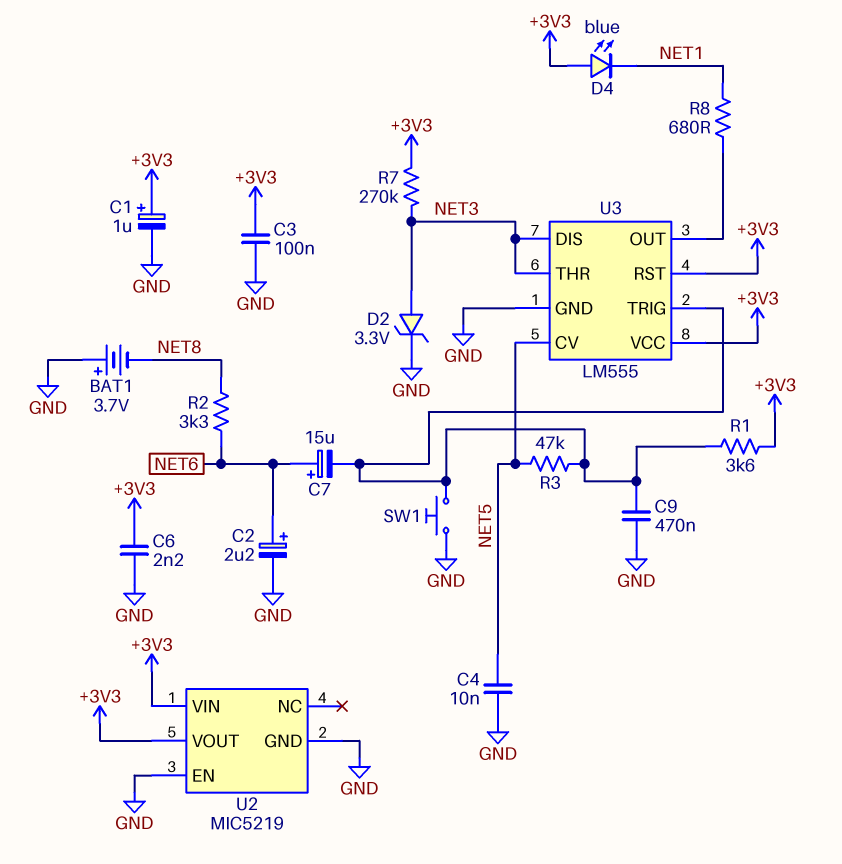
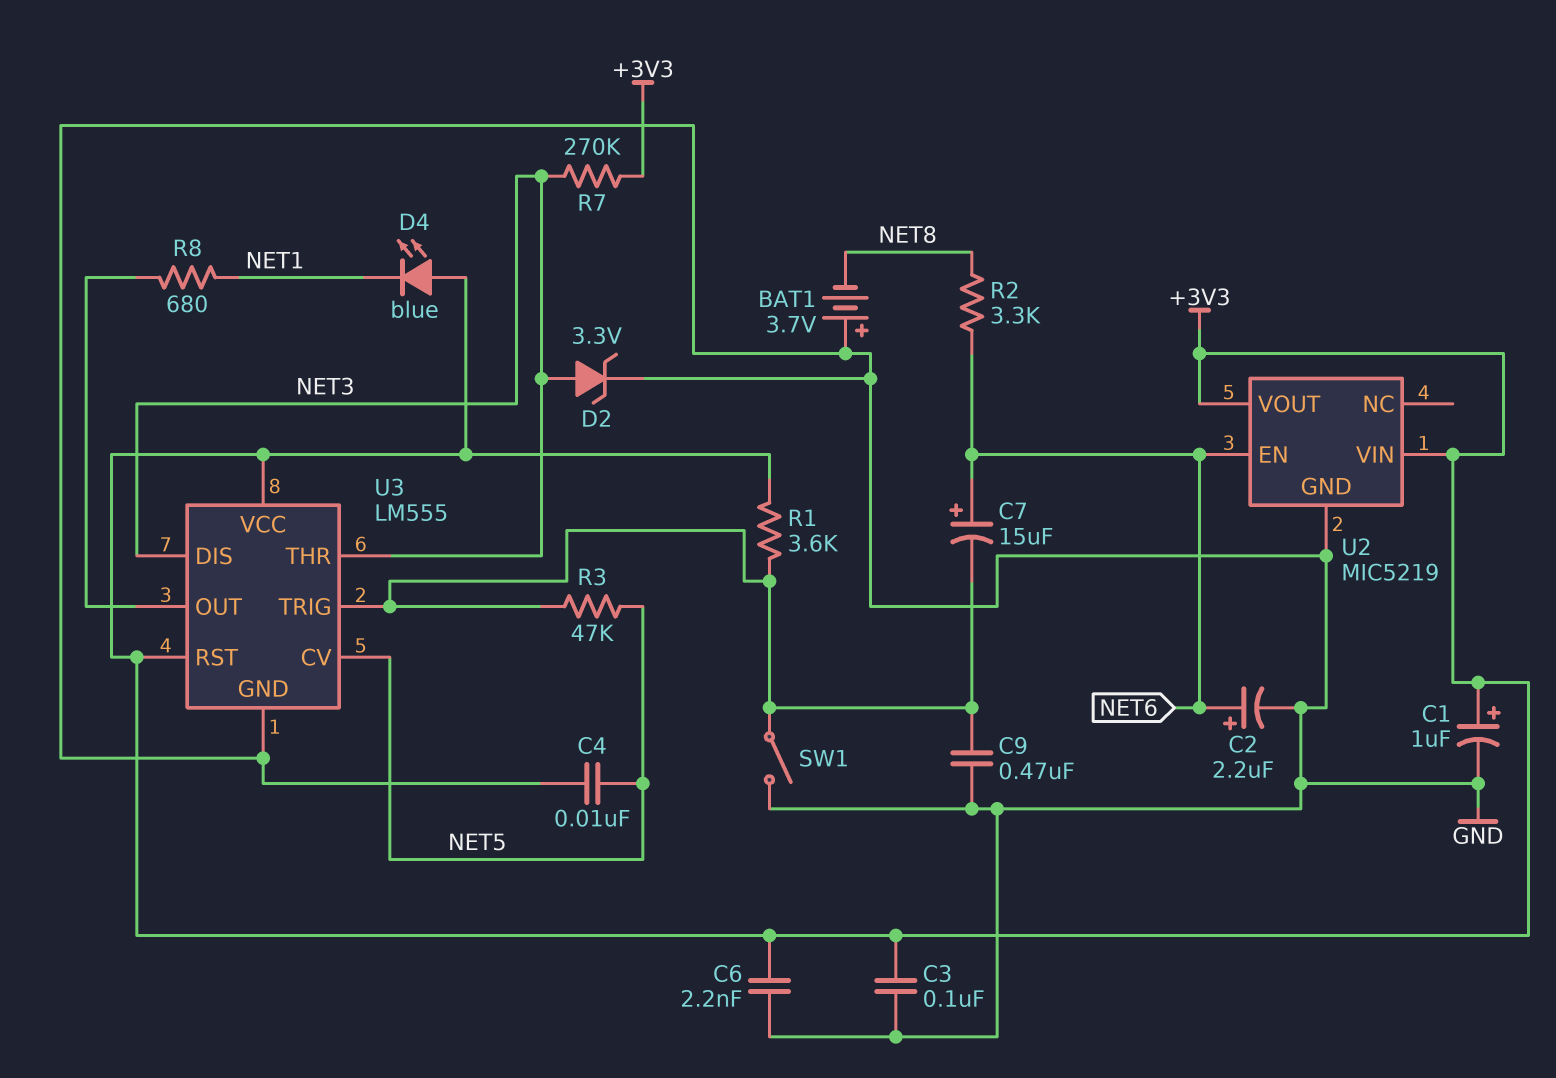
SW1: button (GND, U3/TRIG) -> switch (GND, U3/TRIG)
U2 pin EN: GND -> NET6

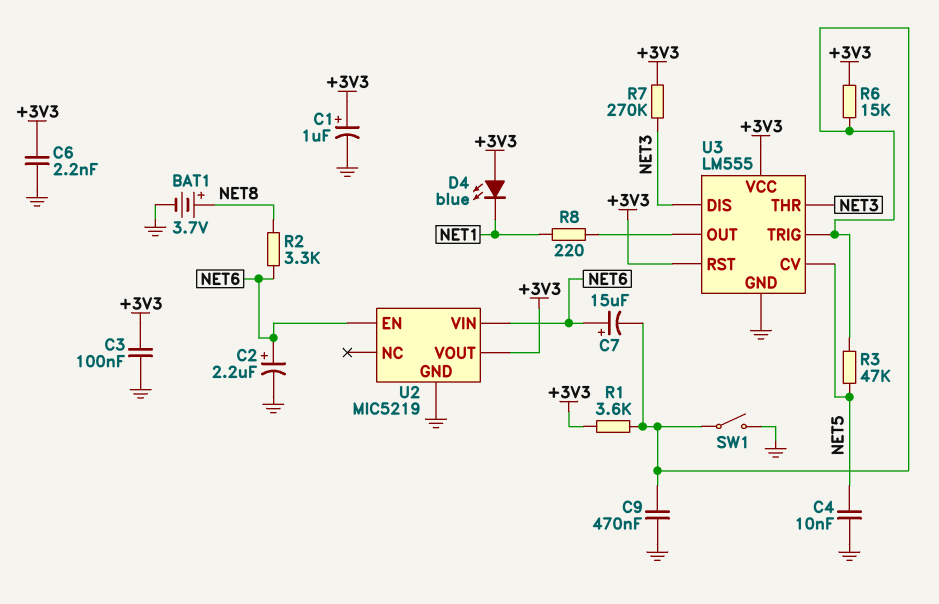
BAT1: 3.7V (plus GND, minus NET8) -> 3.7V (plus NET8, minus GND)
D2: zener 3.3V (A NET3, K GND) -> none
R6: none -> 15k (+3V3, U3/TRIG)
R8: 680 (NET1, U3/OUT) -> 220 (NET1, U3/OUT)
U2 pin VIN: +3V3 -> NET6

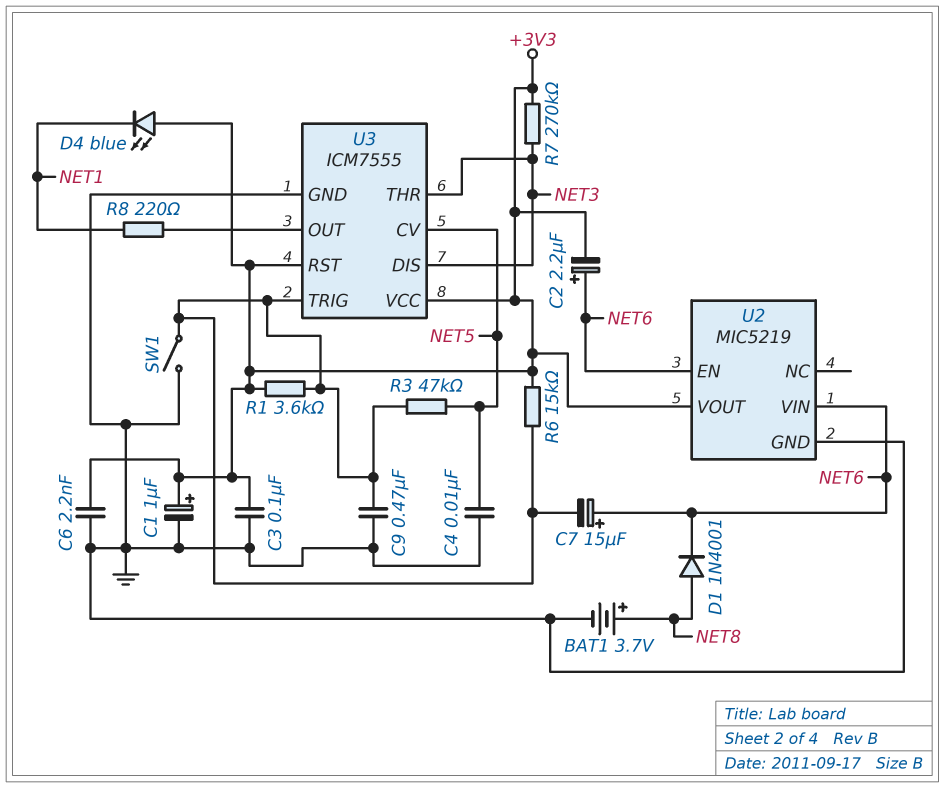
C2: 2.2uF (plus NET6, minus GND) -> 2.2uF (plus NET6, minus +3V3)
D1: none -> diode 1N4001 (A NET8, K NET6)
R2: 3.3k (NET6, NET8) -> none
U3: LM555 -> ICM7555

